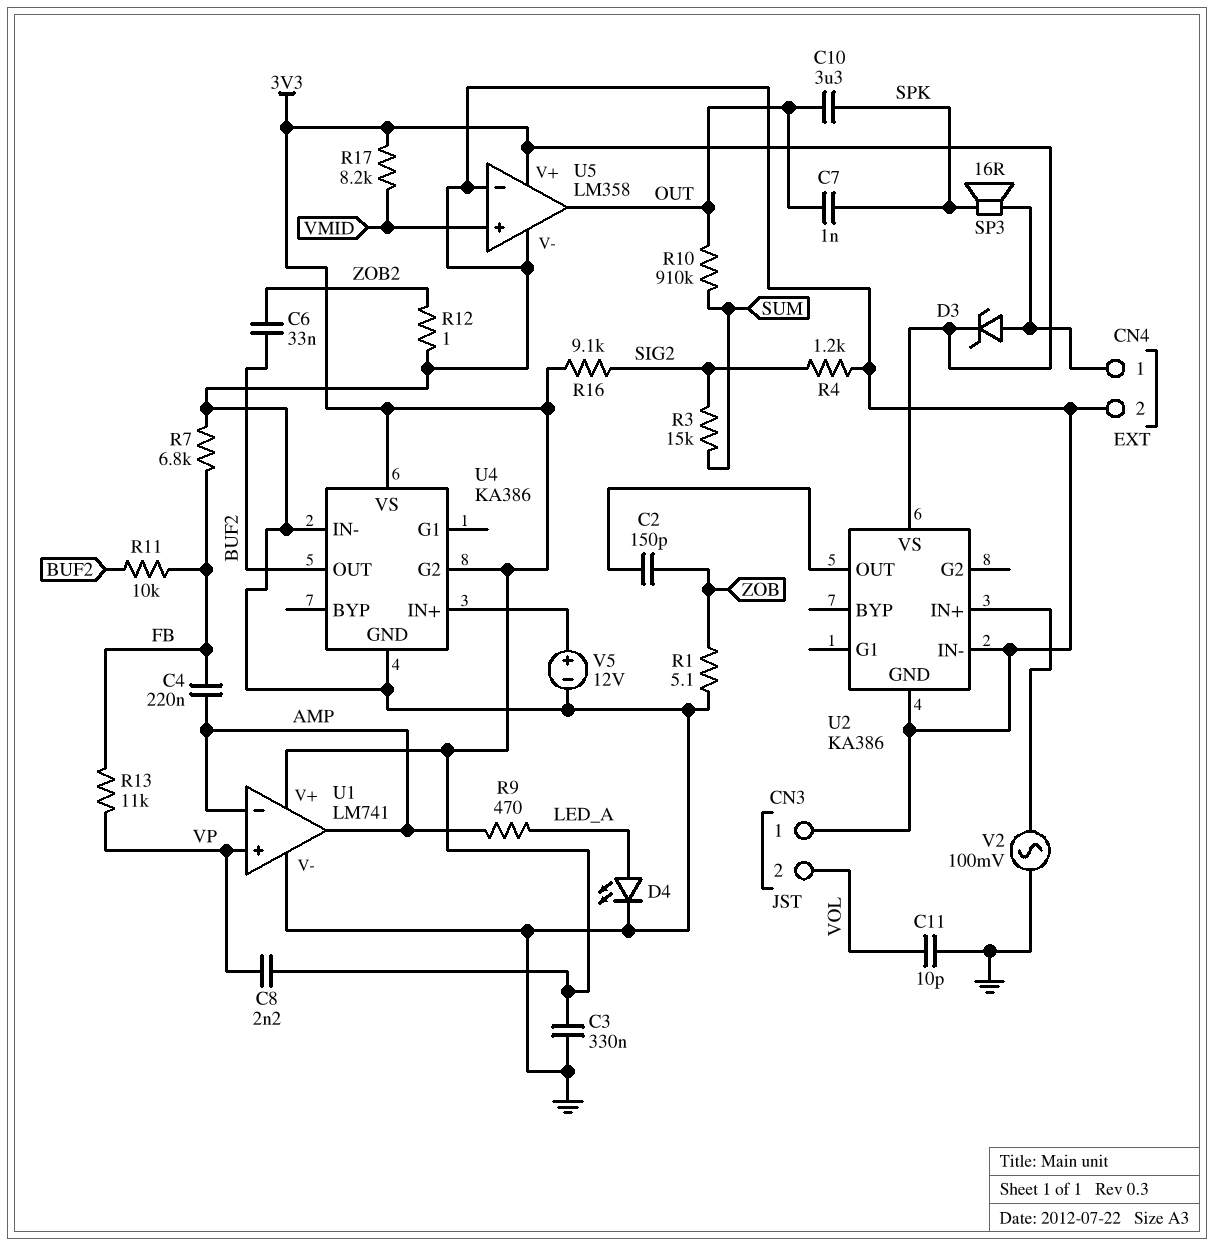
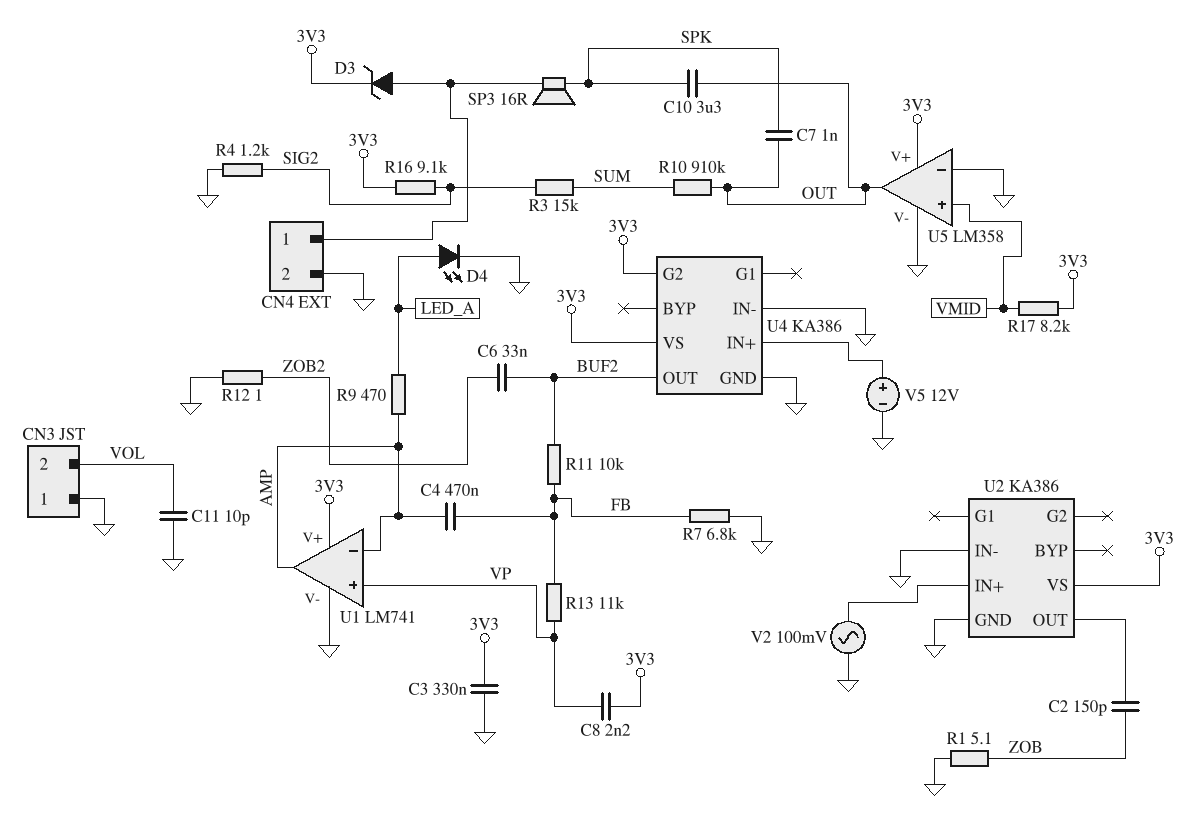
C4: 220nF (AMP, FB) -> 470nF (AMP, FB)

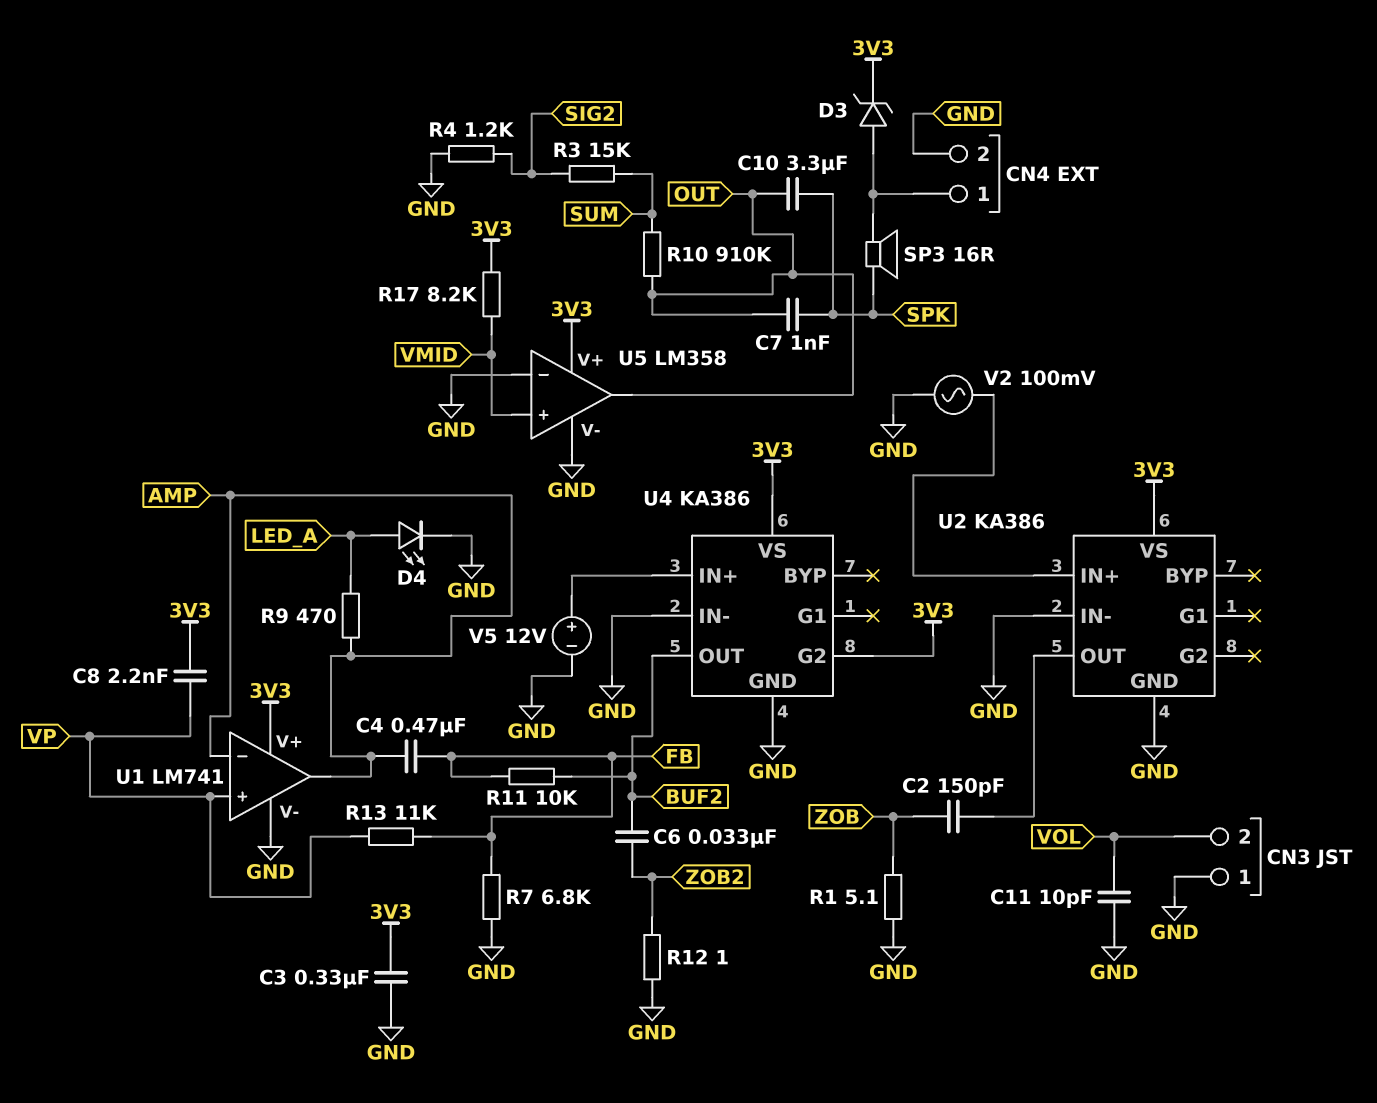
R16: 9.1k (3V3, SIG2) -> none

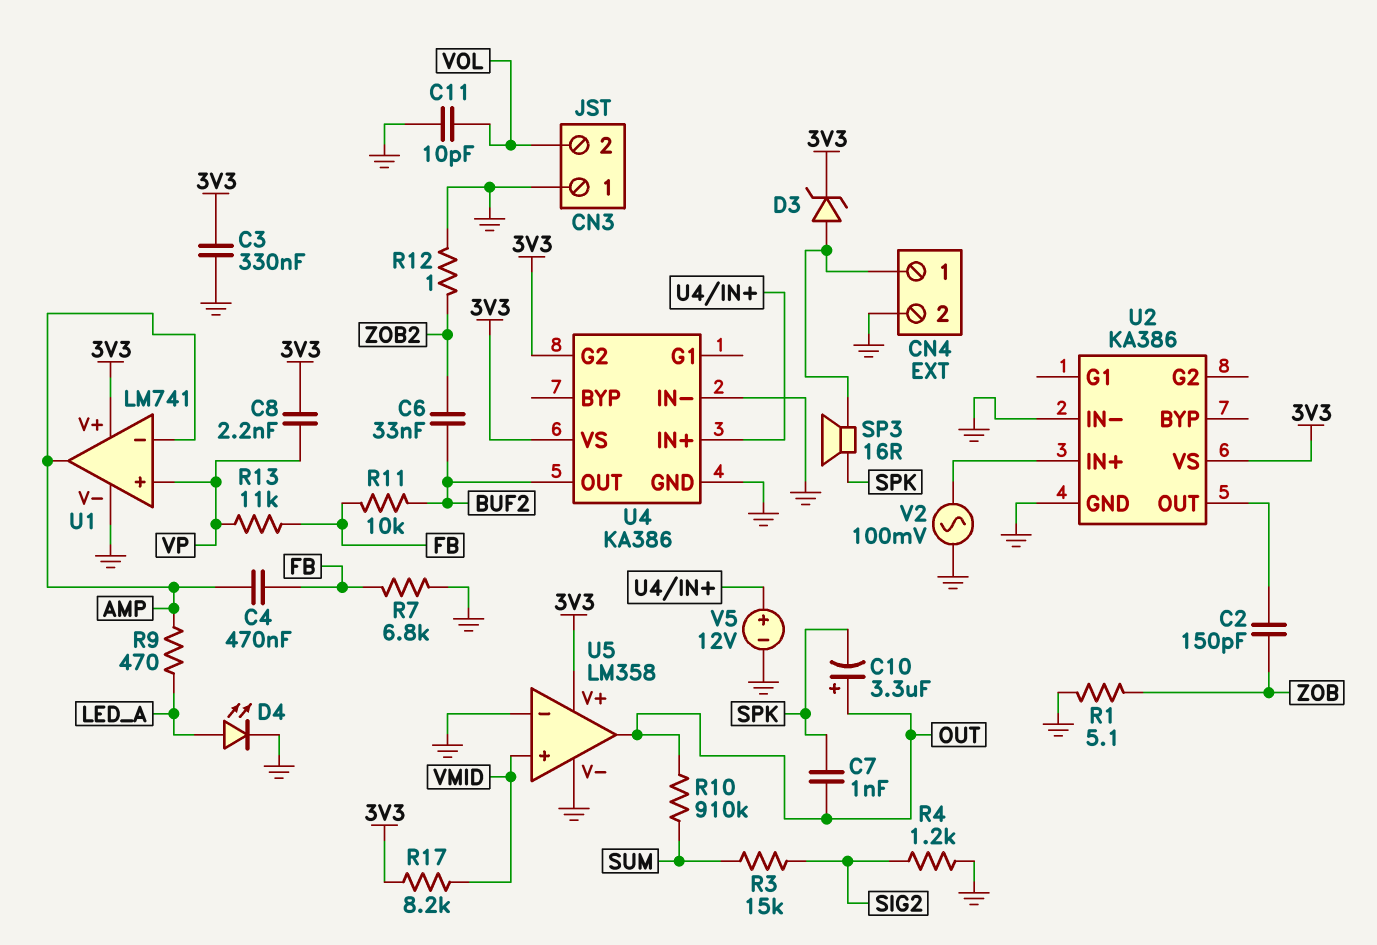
C10: 3.3uF (OUT, SPK) -> 3.3uF (plus OUT, minus SPK)

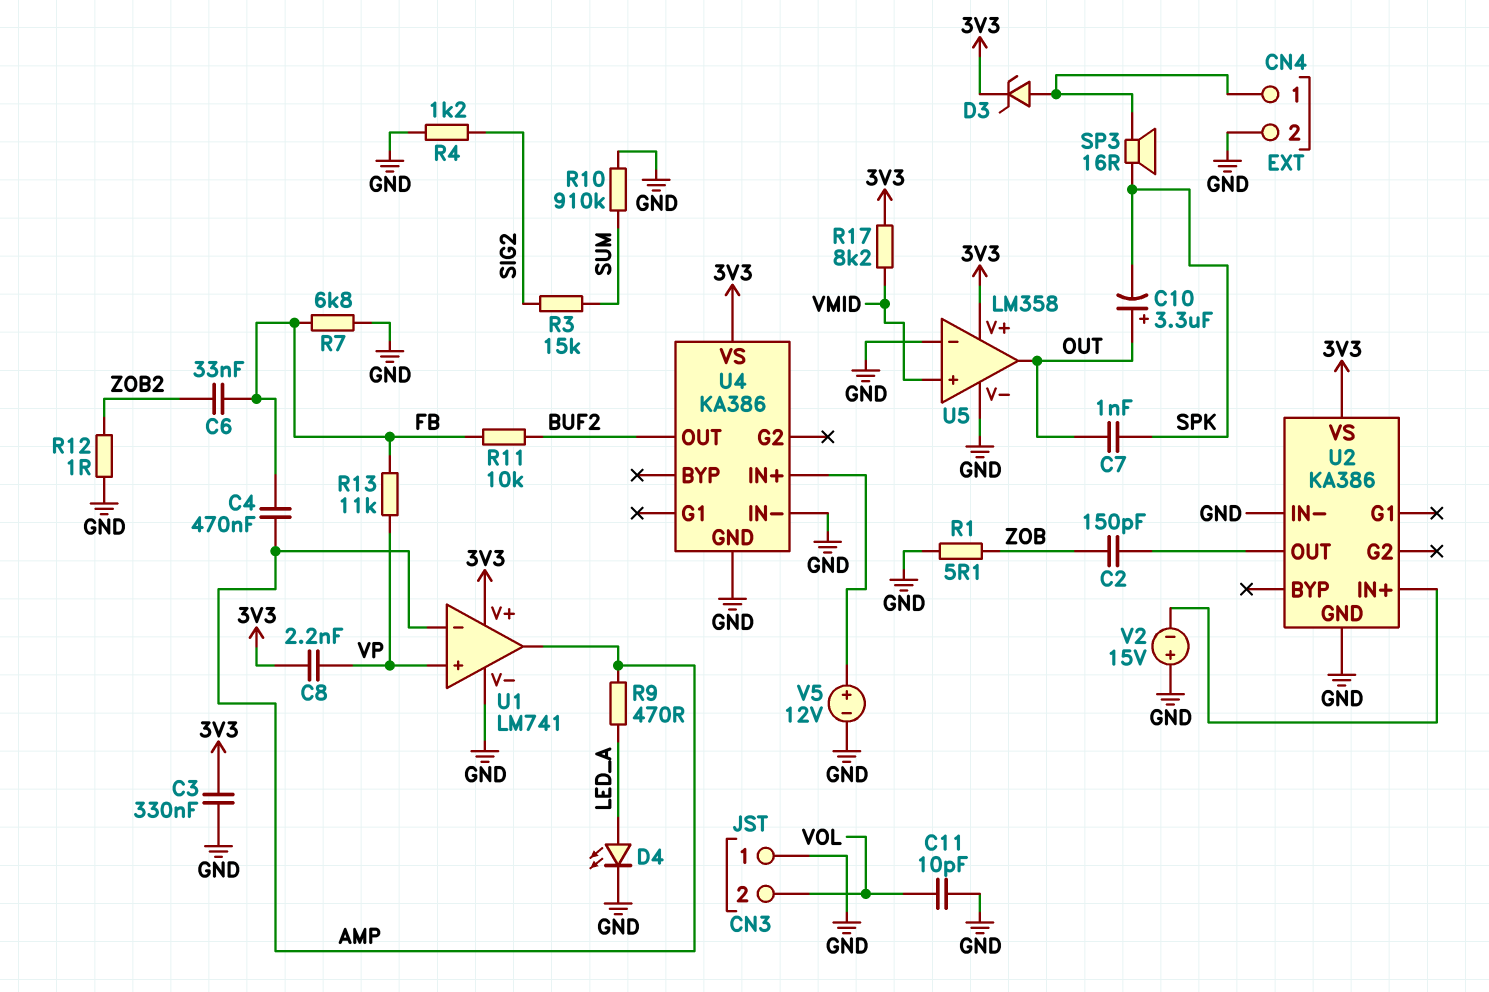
C6: 33nF (BUF2, ZOB2) -> 33nF (FB, ZOB2)
R10: 910k (OUT, SUM) -> 910k (GND, SUM)
U4 pin G2: 3V3 -> none
V2: AC 100mV (GND, U2/IN+) -> 15V (plus GND, minus U2/IN+)

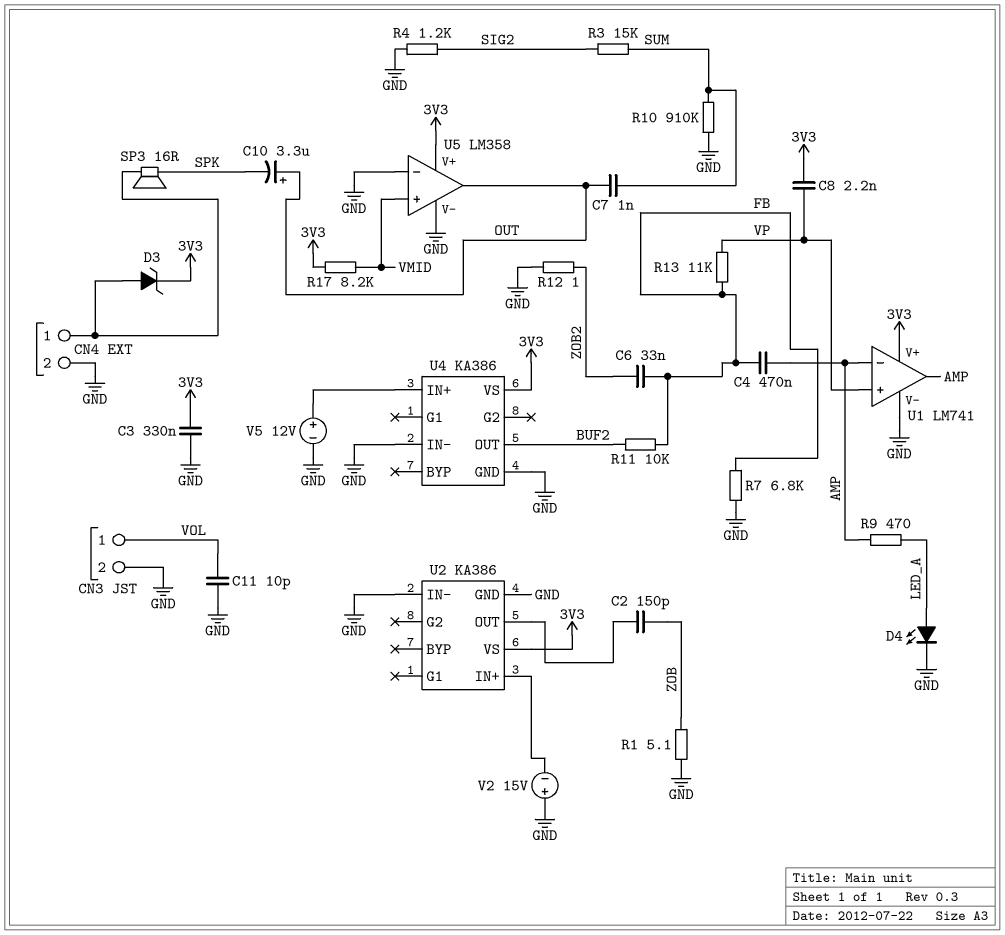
C7: 1nF (OUT, SPK) -> 1nF (OUT, SUM)
CN3 pin 1: GND -> VOL
CN3 pin 2: VOL -> GND

